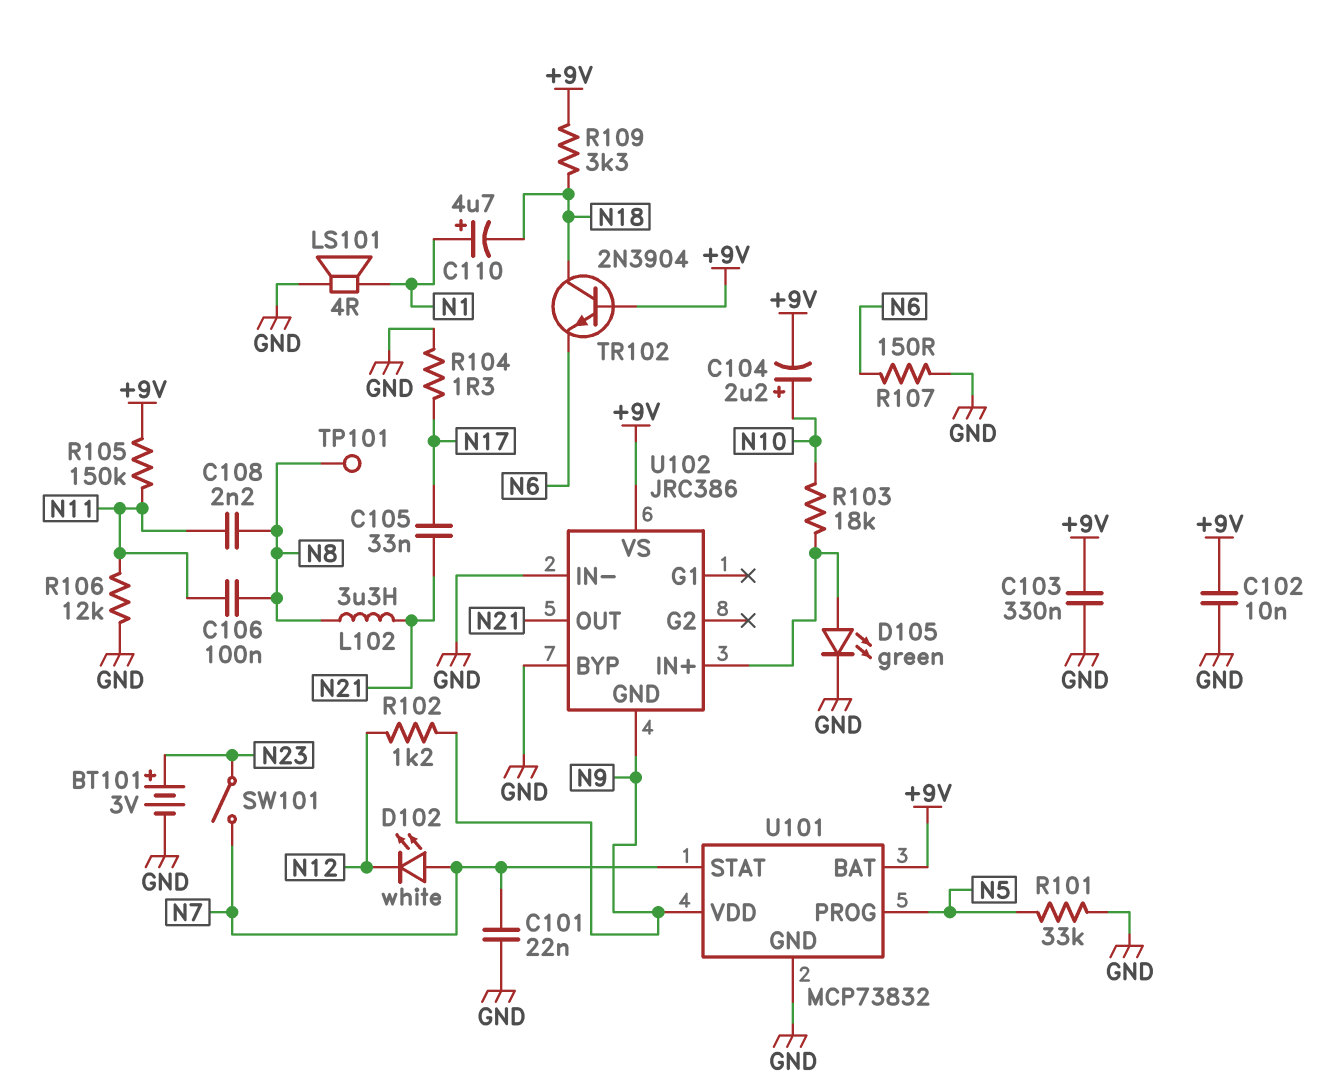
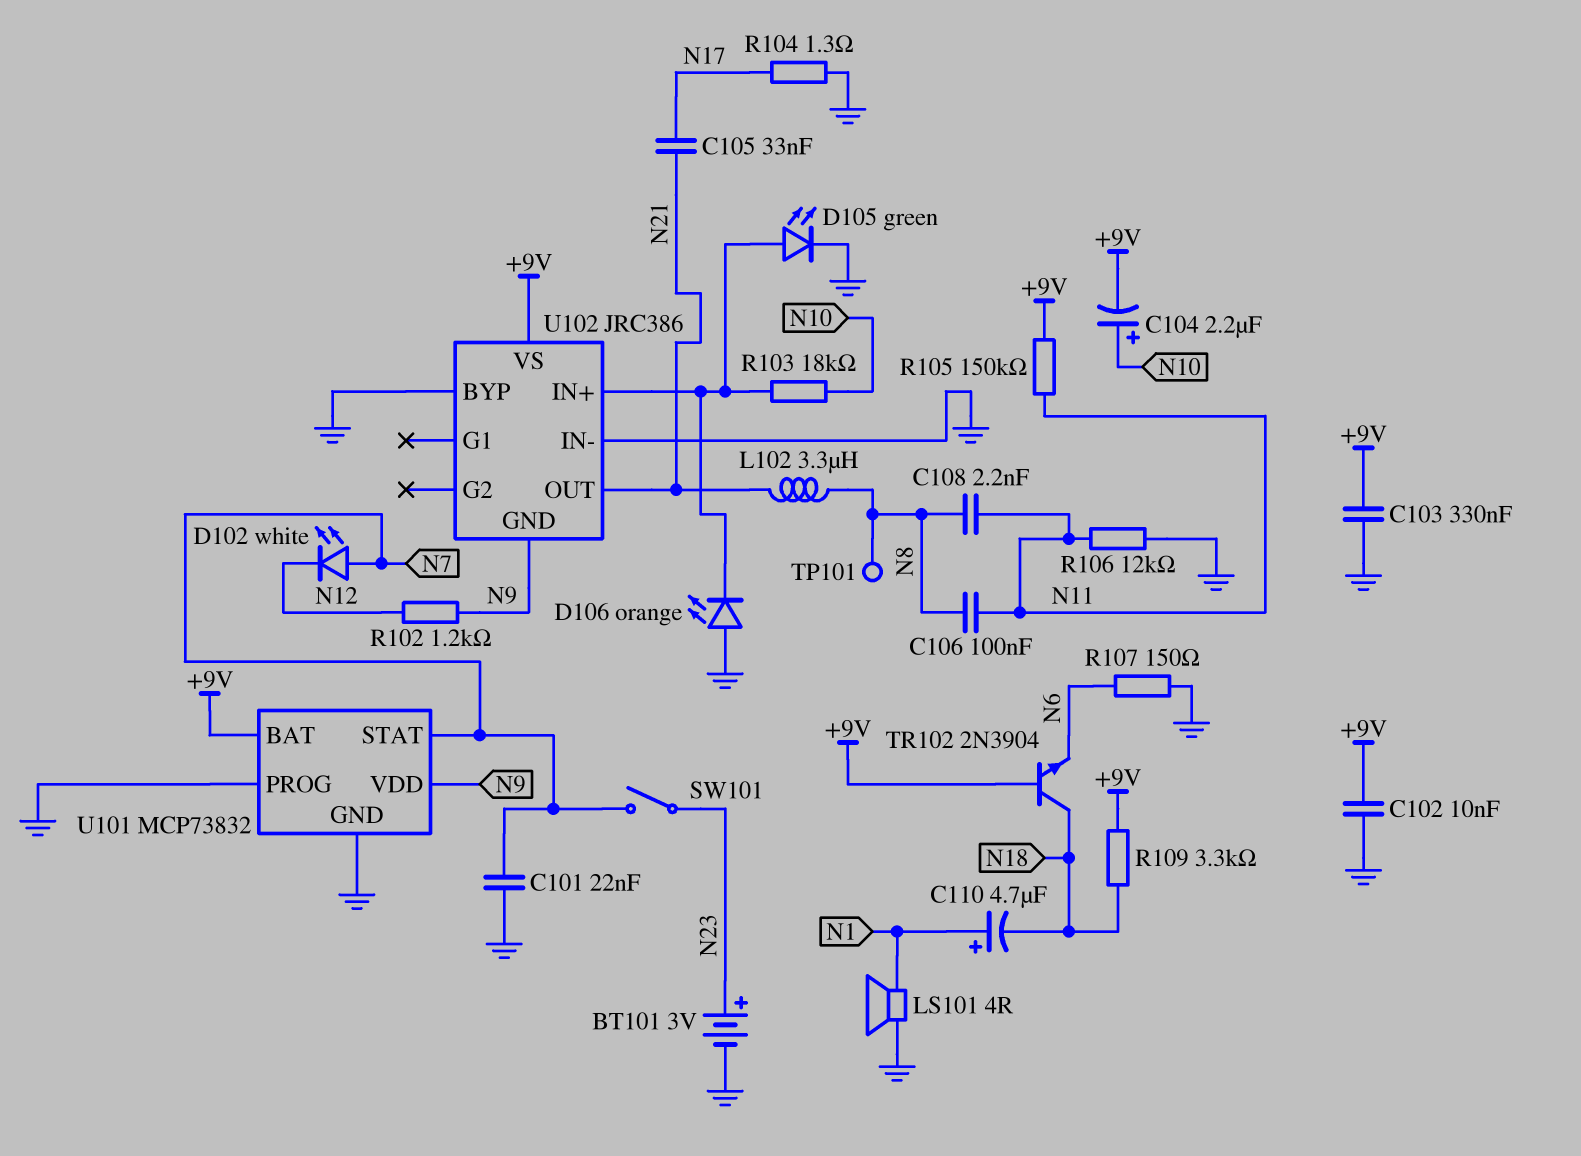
D106: none -> LED orange (A GND, K U102/IN+)
R101: 33k (GND, N5) -> none
U101 pin PROG: N5 -> GND

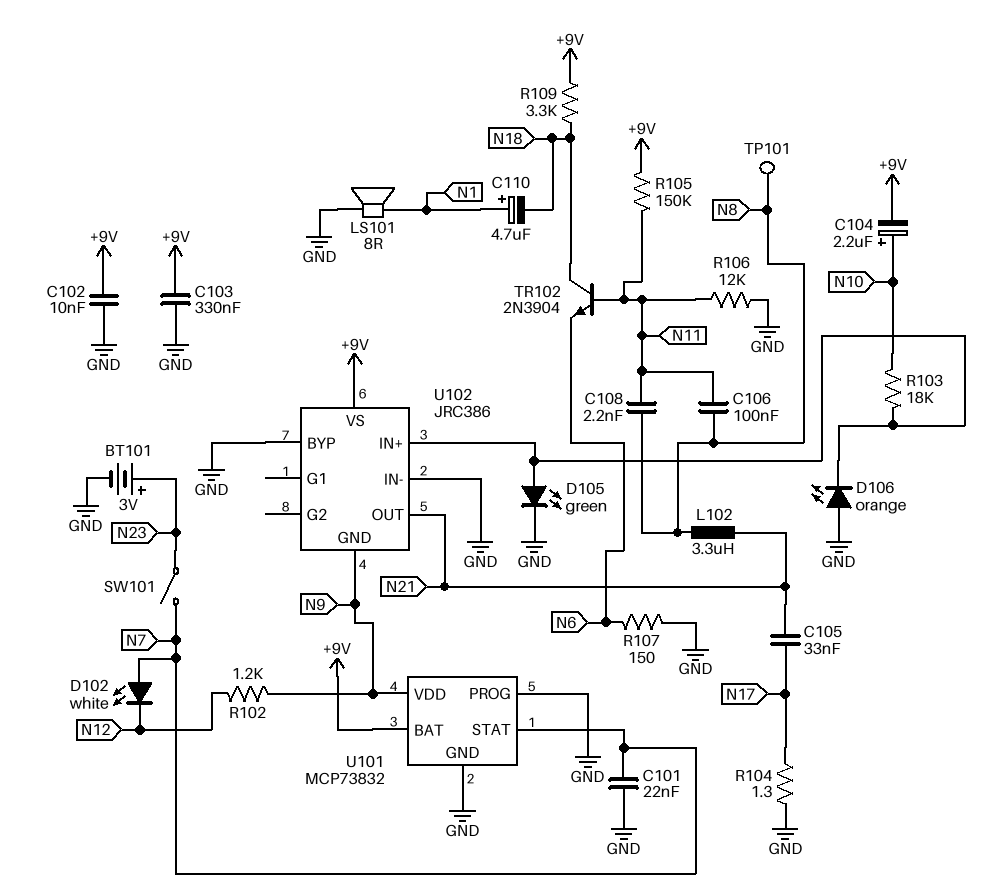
LS101: speaker 4R (GND, N1) -> speaker 8R (GND, N1)
TR102: NPN 2N3904 (B +9V, C N18, E N6) -> NPN 2N3904 (B N11, C N18, E N6)

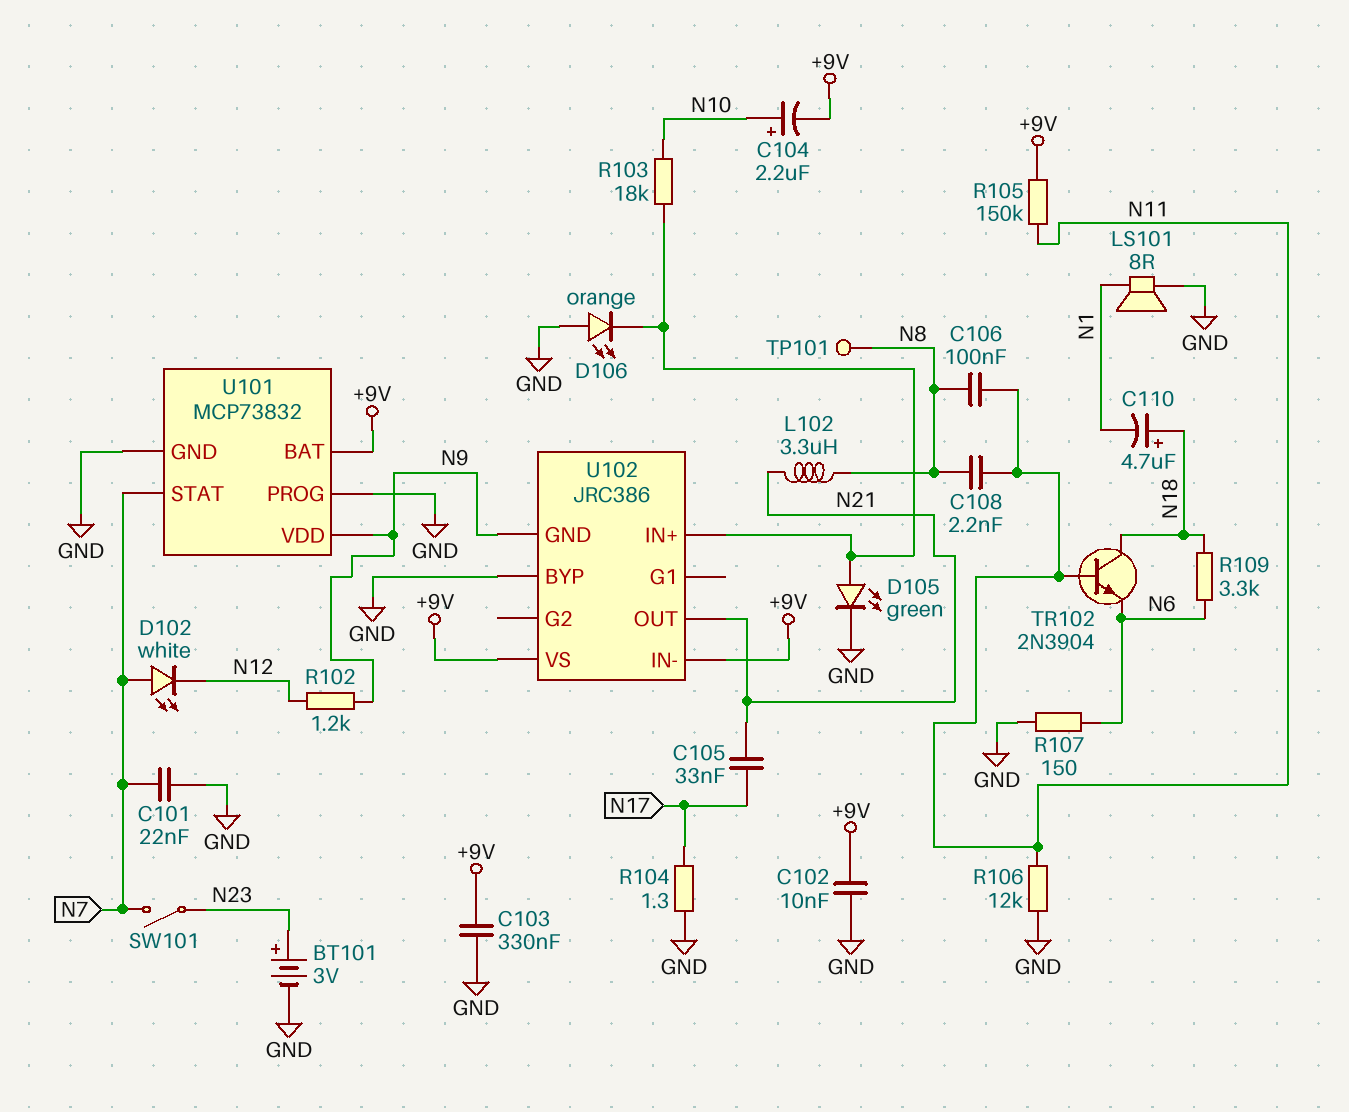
C110: 4.7uF (plus N1, minus N18) -> 4.7uF (plus N18, minus N1)
R109: 3.3k (+9V, N18) -> 3.3k (N6, N18)
U102 pin IN-: GND -> +9V

